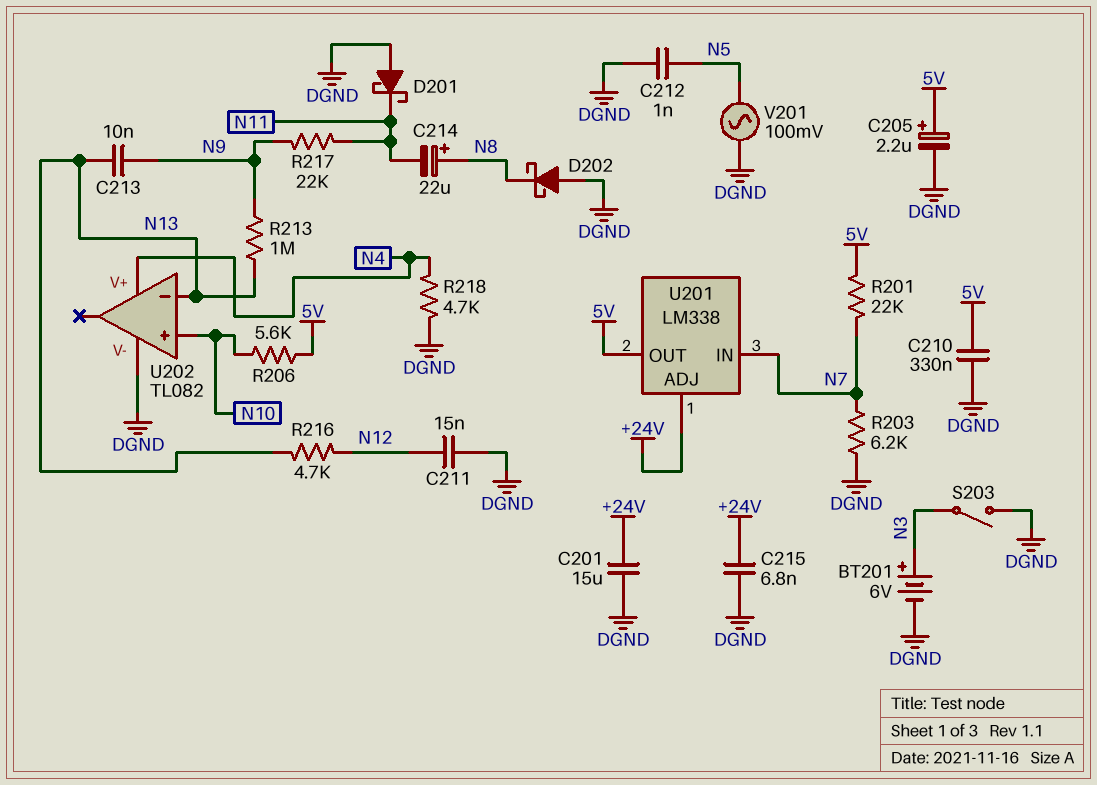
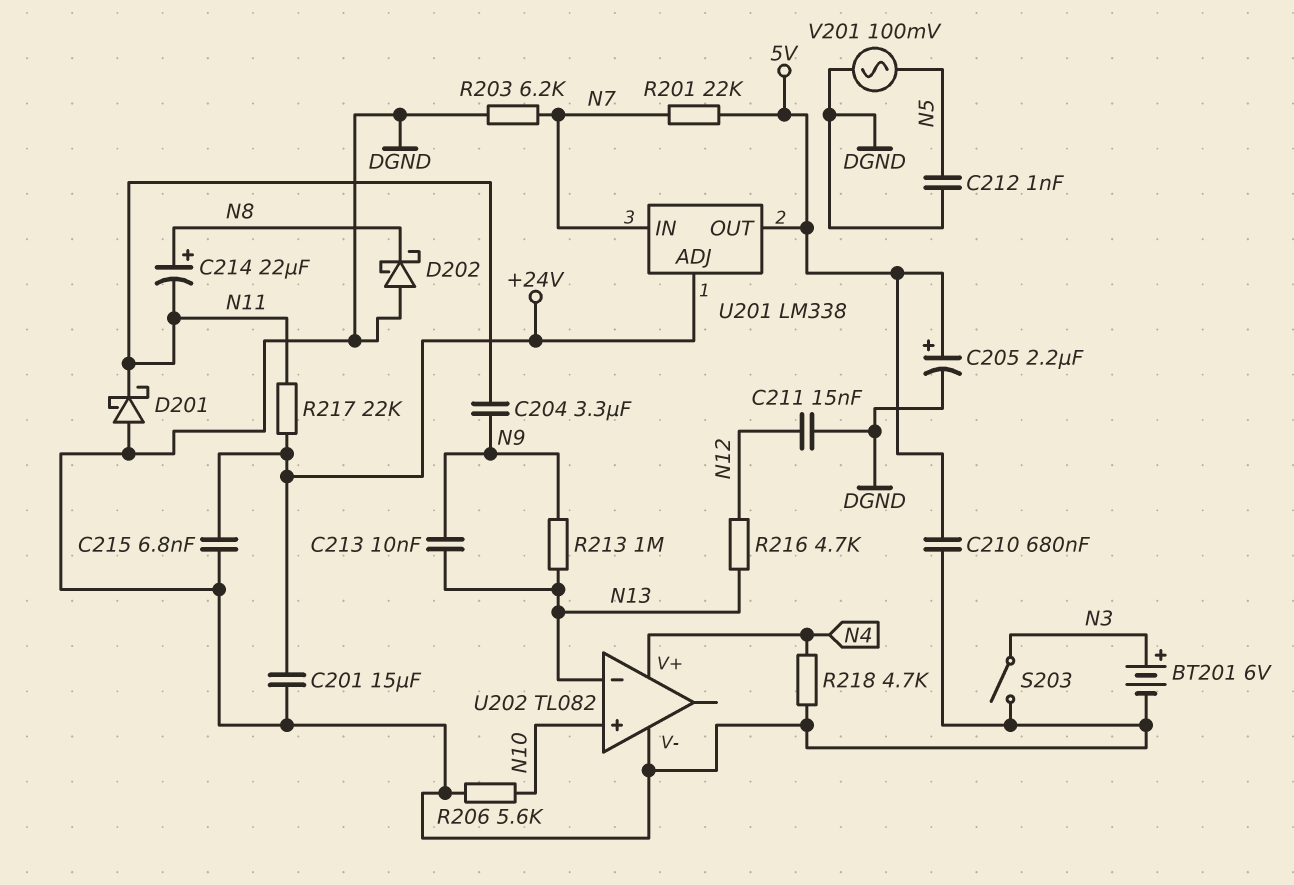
C204: none -> 3.3uF (N9, N11)
C210: 330nF (5V, DGND) -> 680nF (5V, DGND)
R206: 5.6k (5V, N10) -> 5.6k (DGND, N10)
R217: 22k (N9, N11) -> 22k (+24V, N11)

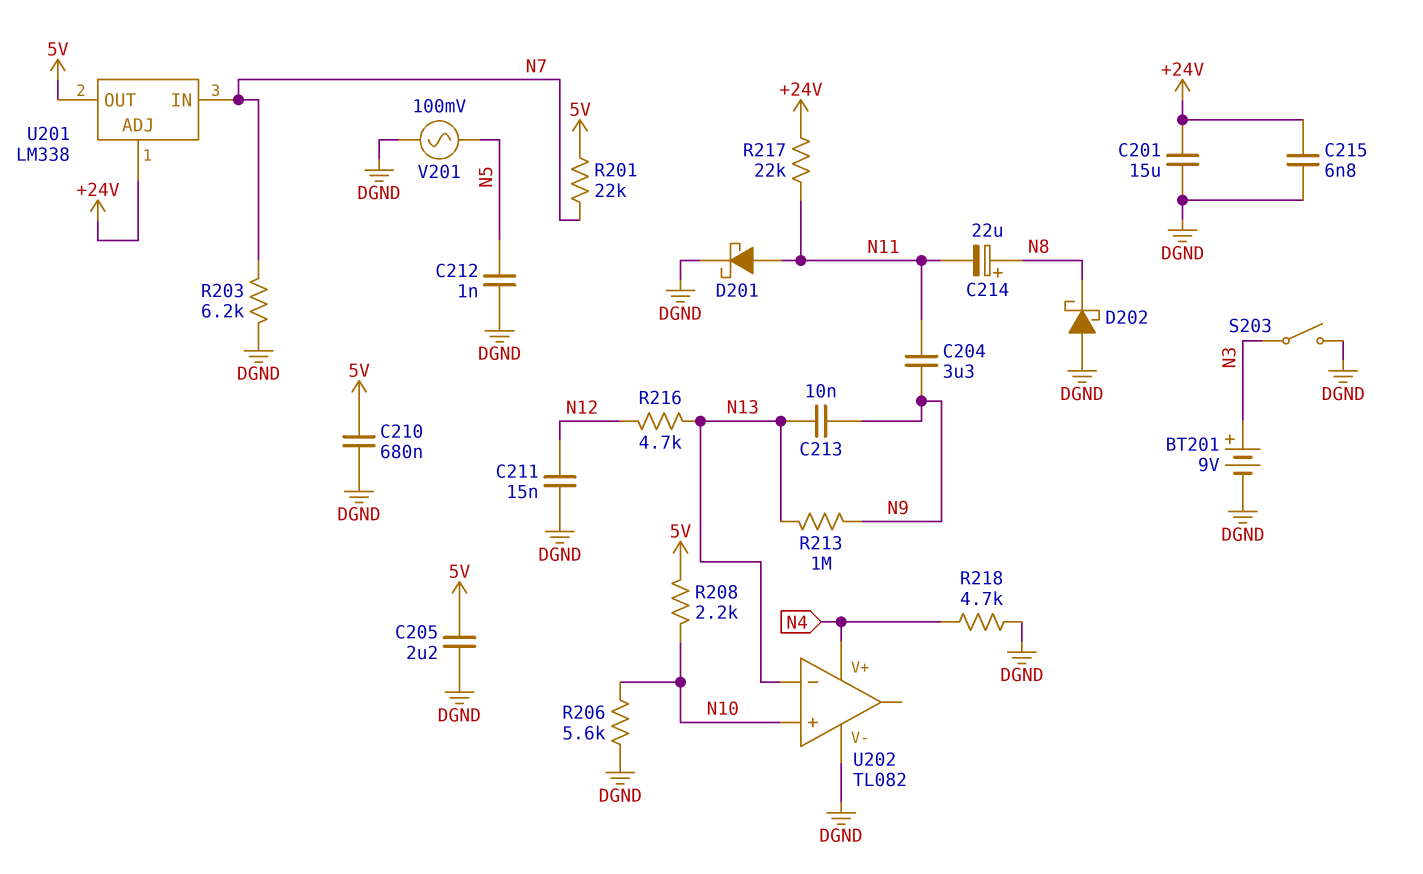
BT201: 6V (plus N3, minus DGND) -> 9V (plus N3, minus DGND)
C205: 2.2uF (plus 5V, minus DGND) -> 2.2uF (5V, DGND)
D201: schottky (A DGND, K N11) -> schottky (A N11, K DGND)
R208: none -> 2.2k (5V, N10)

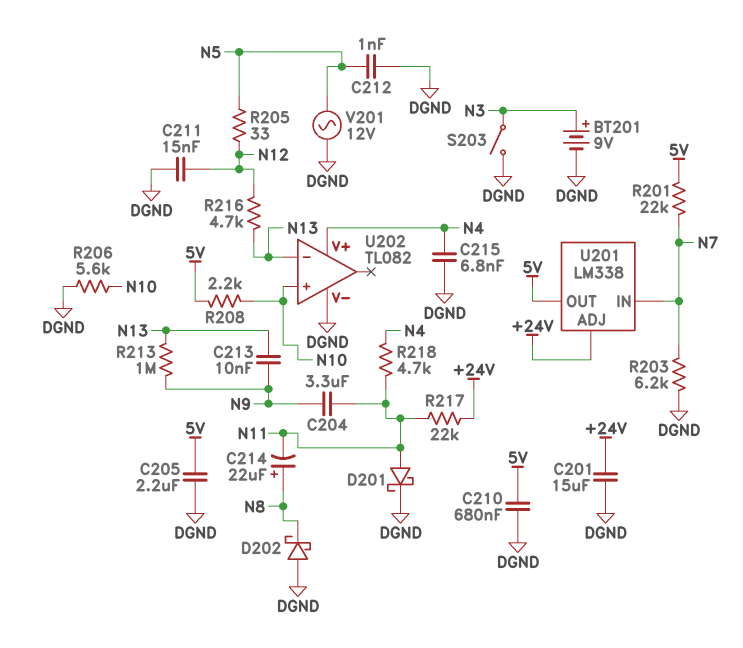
C215: 6.8nF (+24V, DGND) -> 6.8nF (DGND, N4)
R205: none -> 33 (N5, N12)
R218: 4.7k (DGND, N4) -> 4.7k (N4, N11)
V201: AC 100mV (DGND, N5) -> AC 12V (DGND, N5)

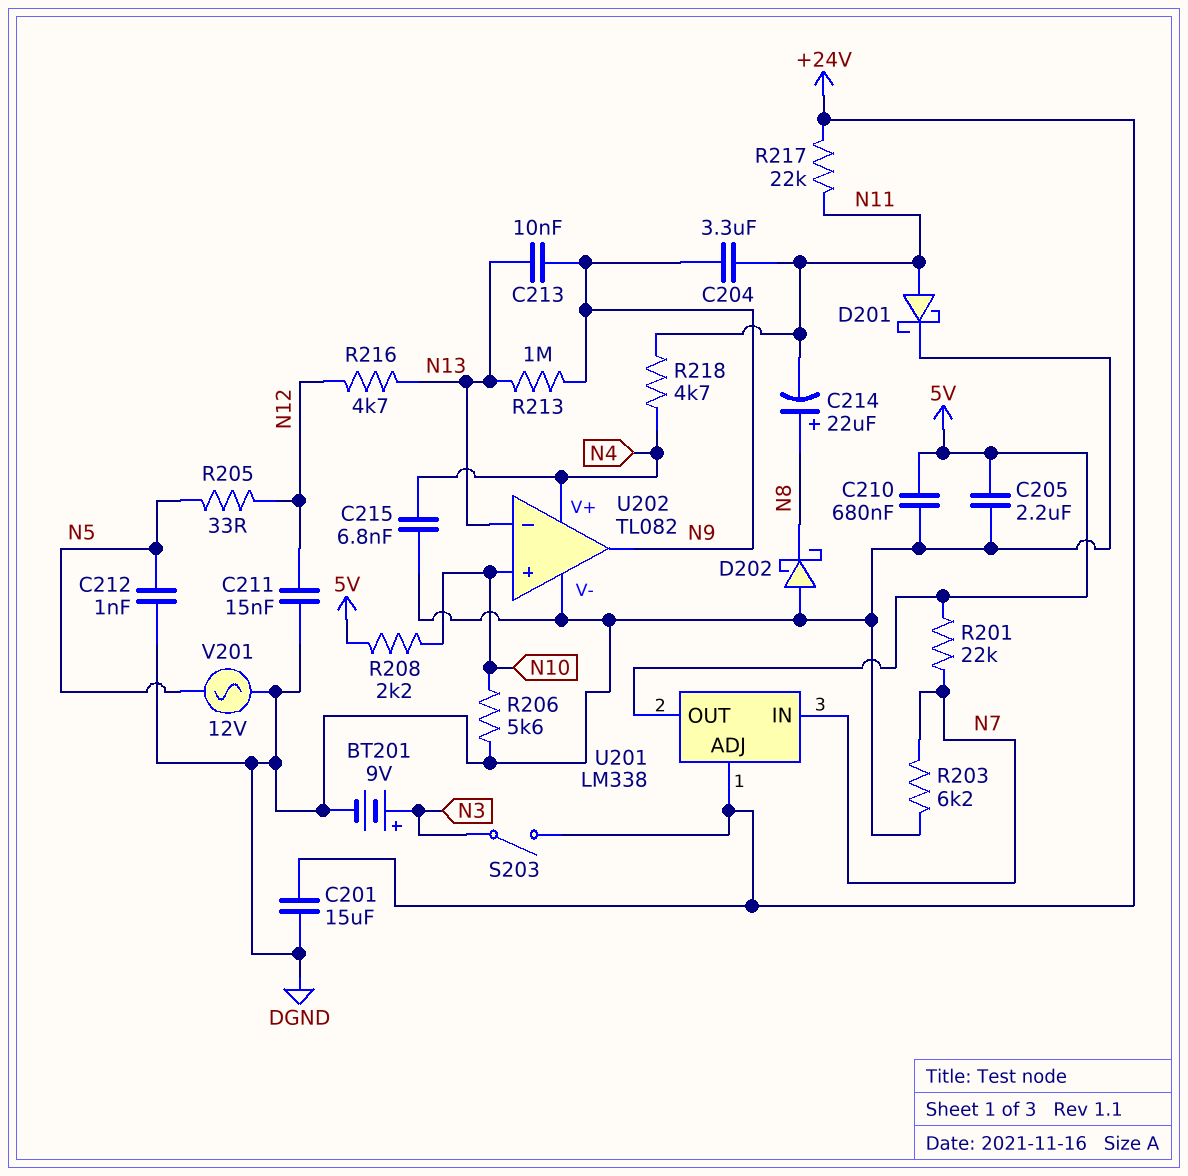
S203: switch (DGND, N3) -> switch (+24V, N3)
U202 pin out: none -> N9

